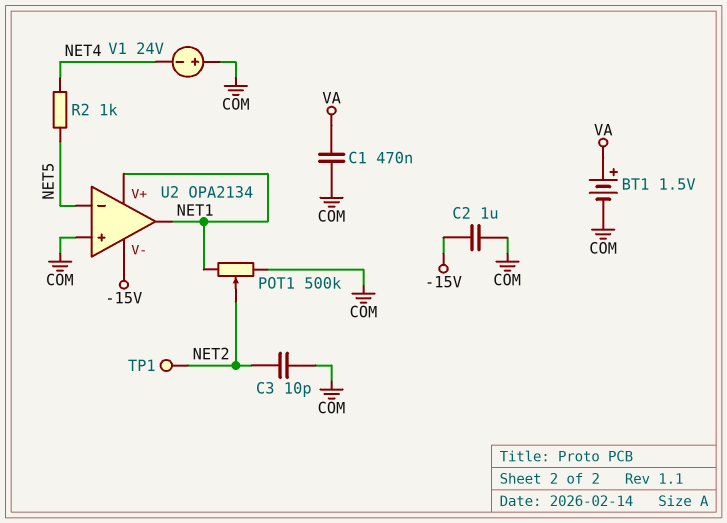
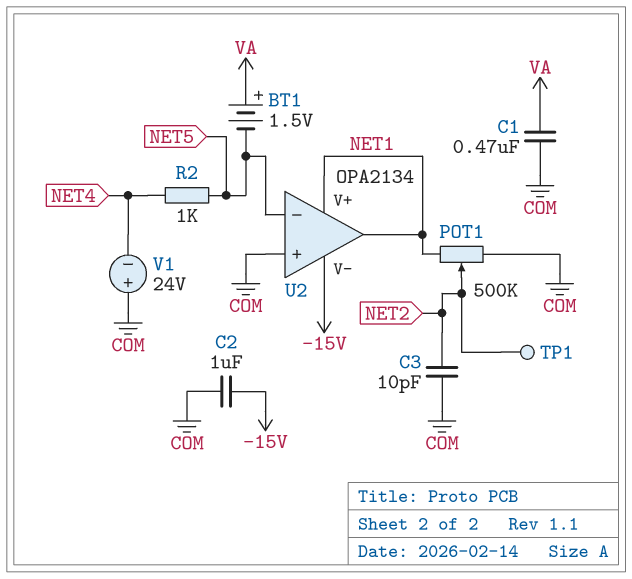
BT1: 1.5V (plus VA, minus COM) -> 1.5V (plus VA, minus NET5)

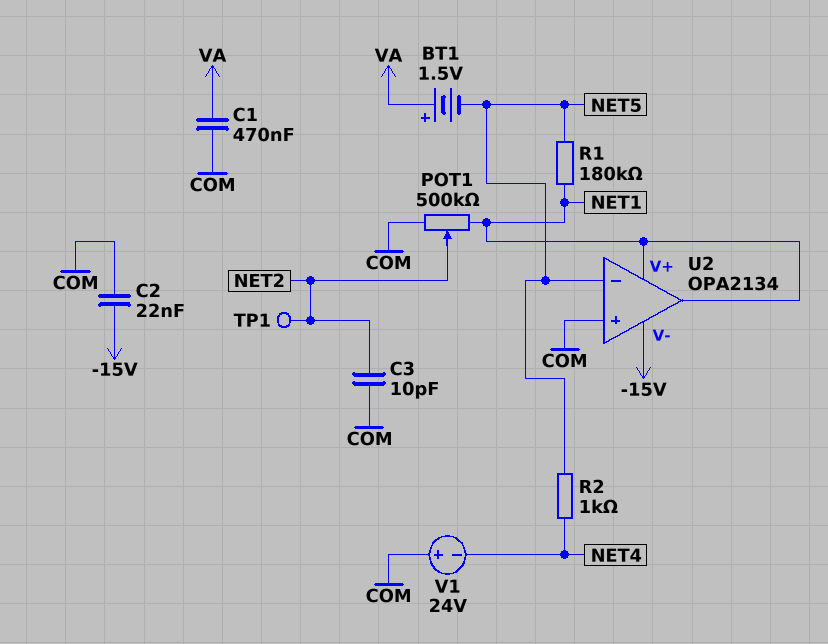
C2: 1uF (-15V, COM) -> 22nF (-15V, COM)
R1: none -> 180k (NET1, NET5)

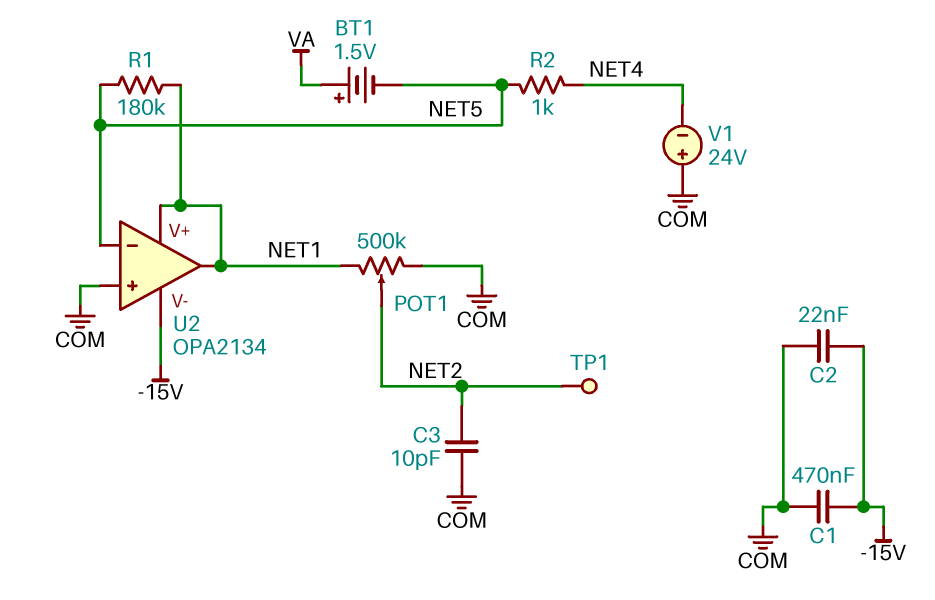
C1: 470nF (COM, VA) -> 470nF (-15V, COM)

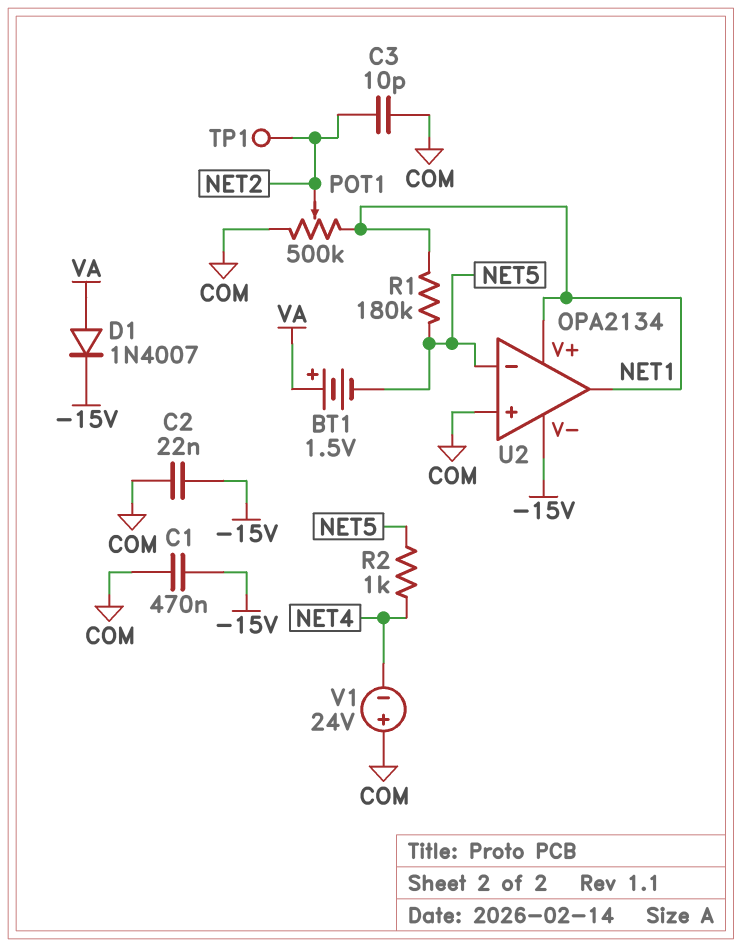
D1: none -> diode 1N4007 (A VA, K -15V)

